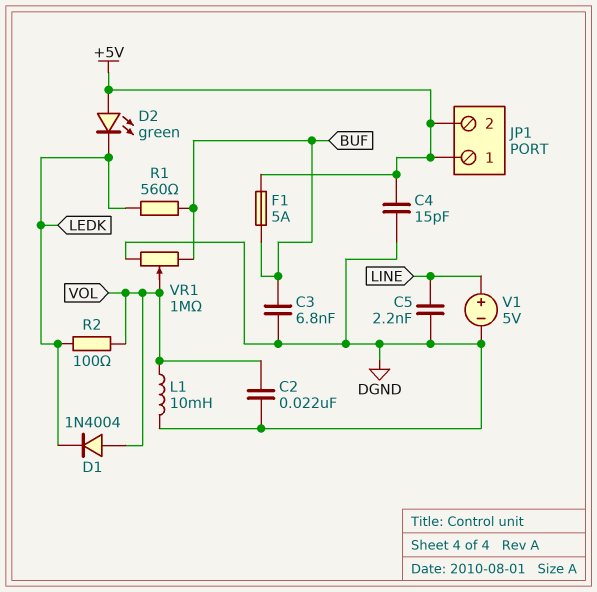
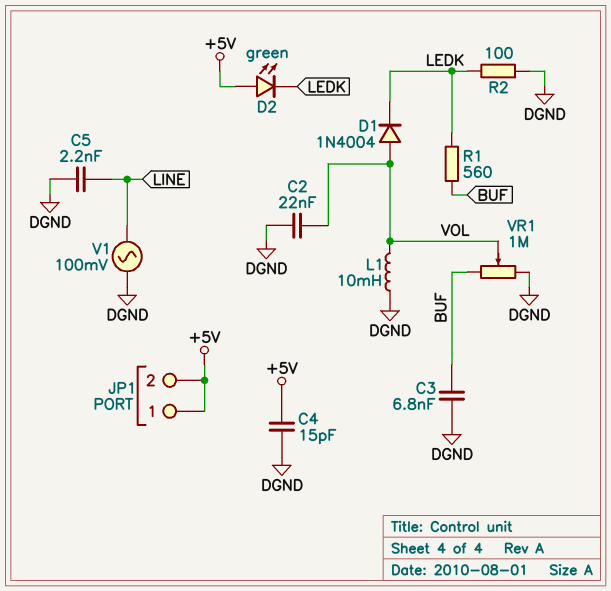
F1: 5A (+5V, BUF) -> none
R2: 100 (LEDK, VOL) -> 100 (DGND, LEDK)
V1: 5V (plus LINE, minus DGND) -> AC 100mV (DGND, LINE)

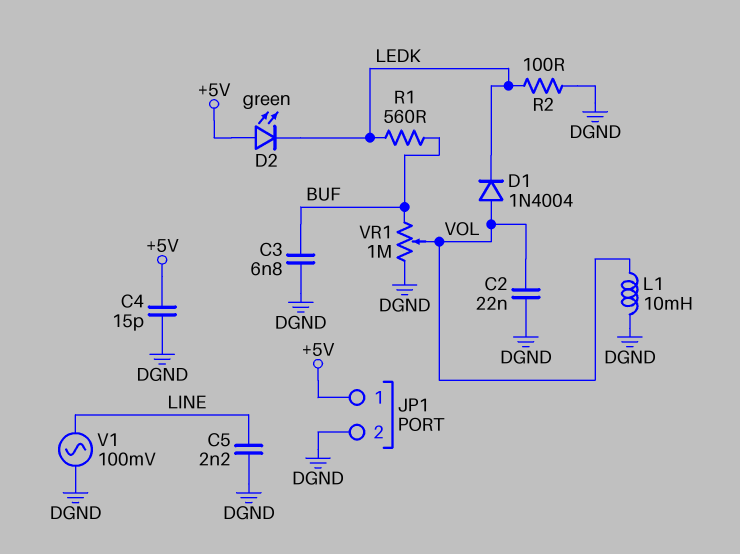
JP1 pin 2: +5V -> DGND

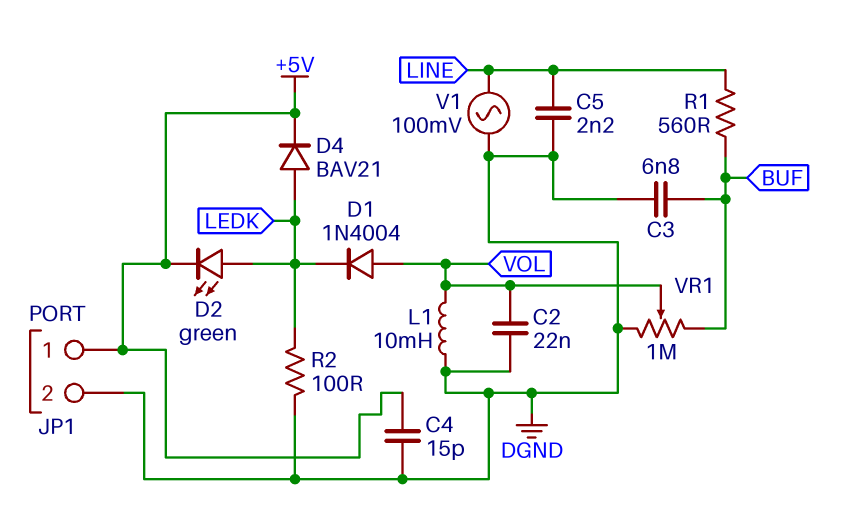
D2: LED green (A +5V, K LEDK) -> LED green (A LEDK, K +5V)
D4: none -> diode BAV21 (A LEDK, K +5V)
R1: 560 (BUF, LEDK) -> 560 (BUF, LINE)

